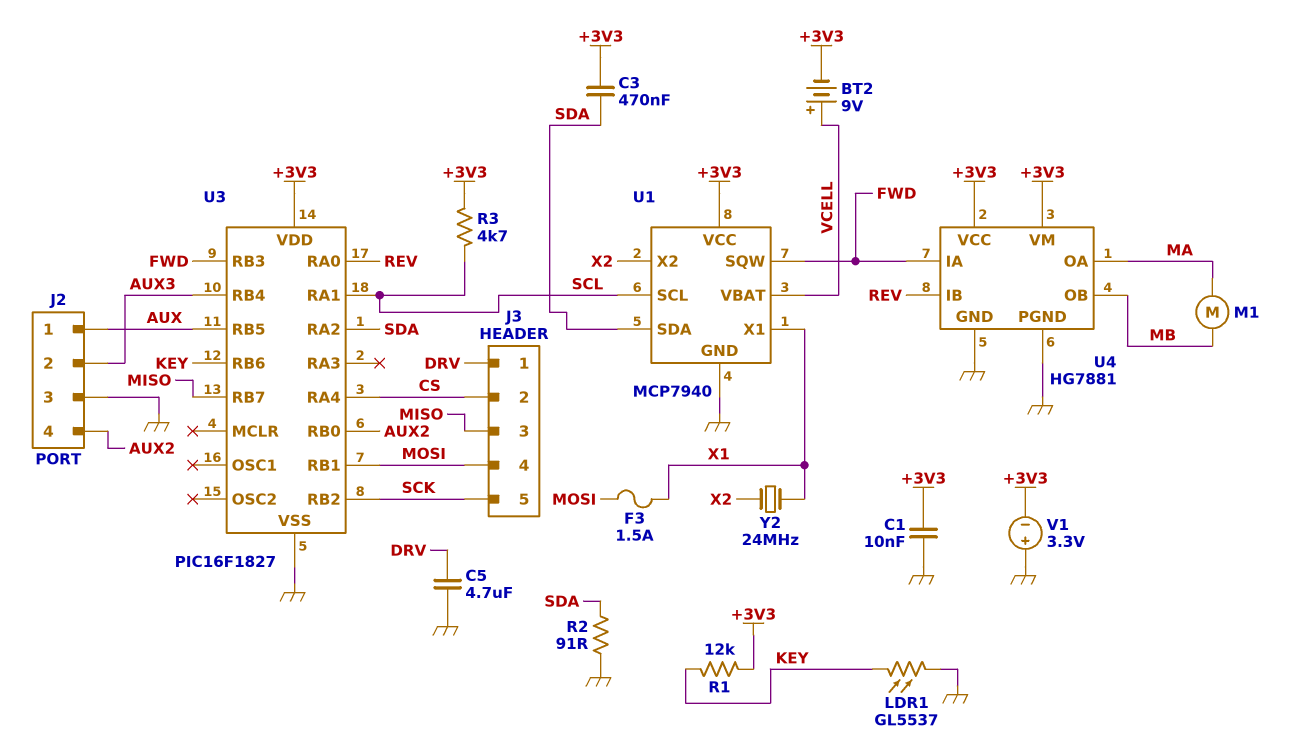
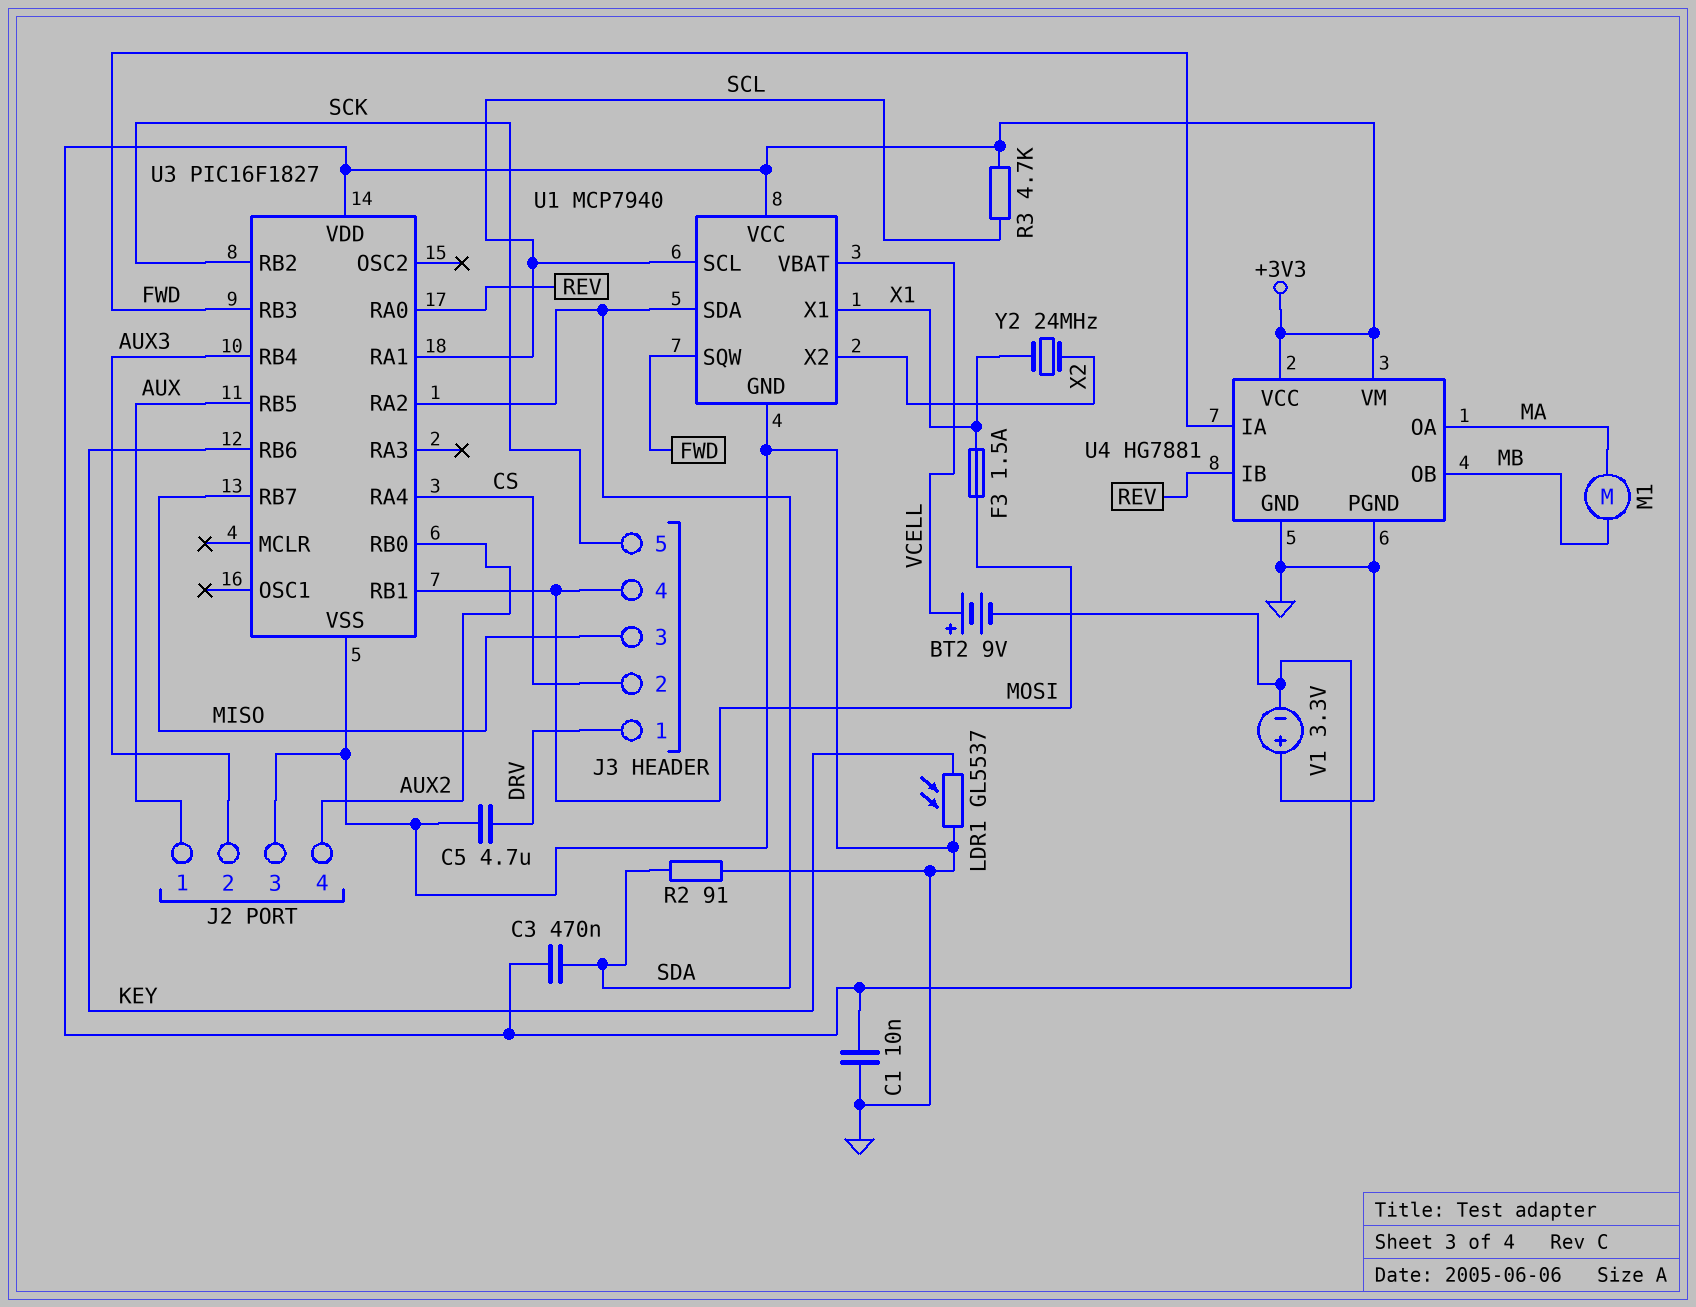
R1: 12k (+3V3, KEY) -> none

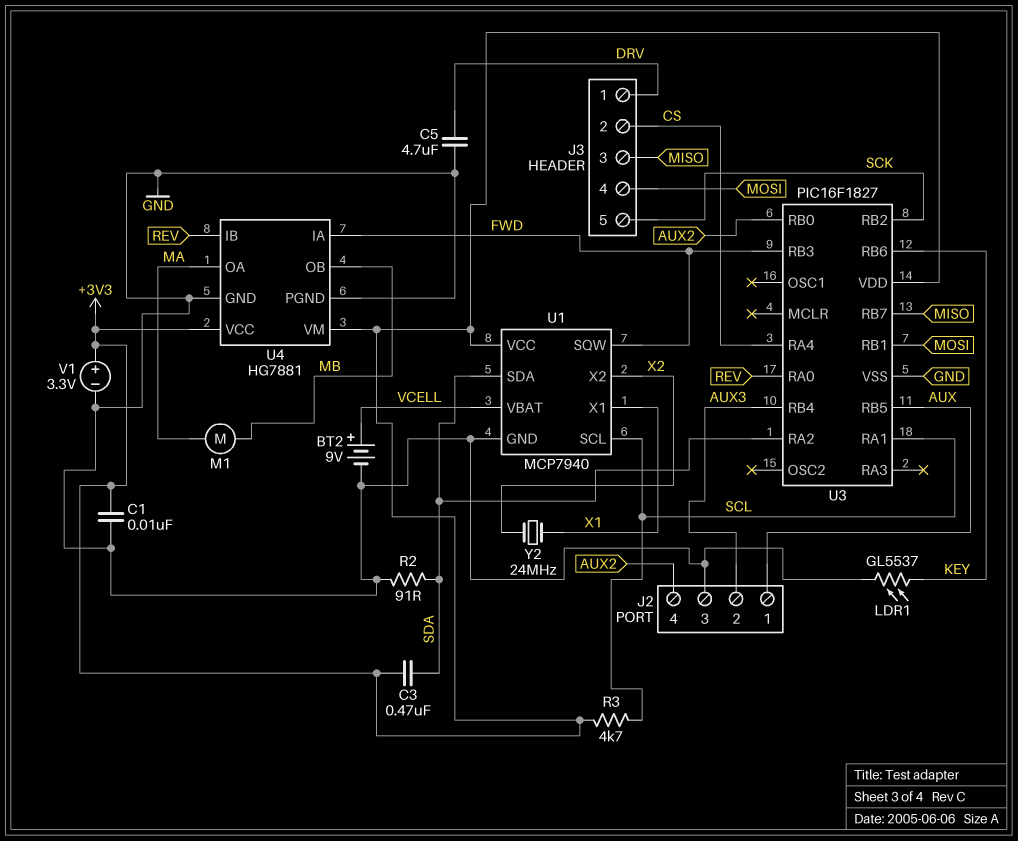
BT2: 9V (plus VCELL, minus +3V3) -> 9V (plus VCELL, minus GND)
F3: 1.5A (MOSI, X1) -> none
V1: 3.3V (plus GND, minus +3V3) -> 3.3V (plus +3V3, minus GND)

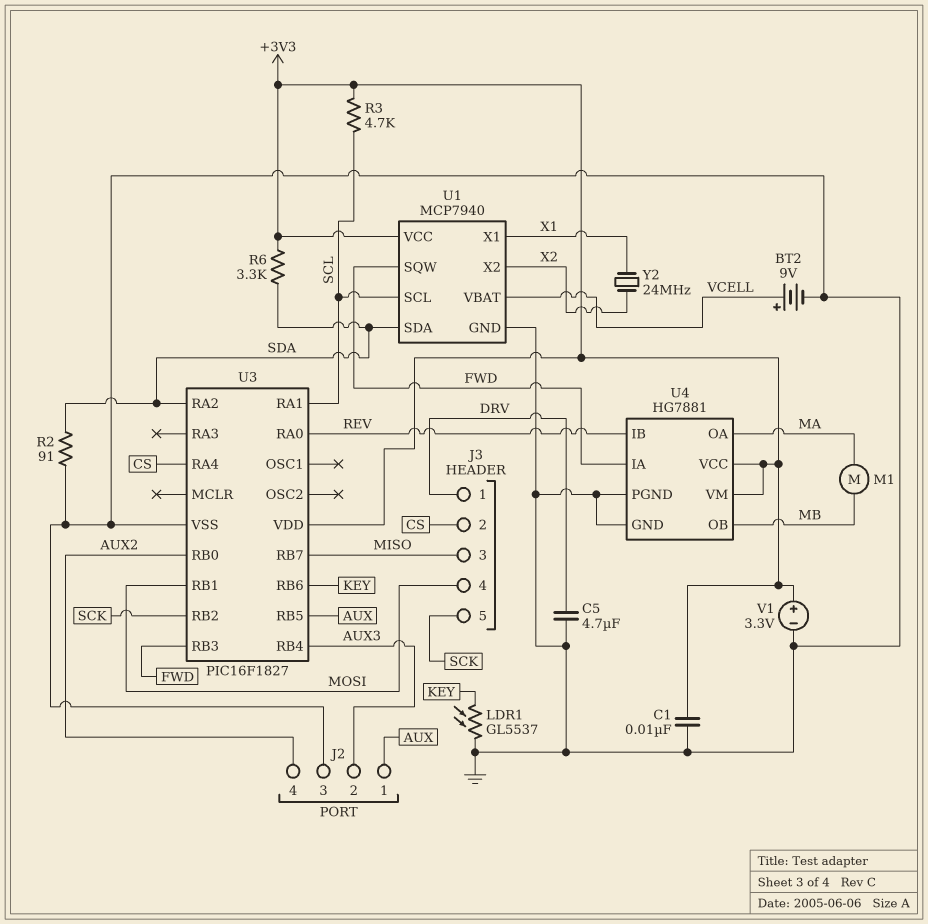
C3: 470nF (+3V3, SDA) -> none
R6: none -> 3.3k (+3V3, SDA)

